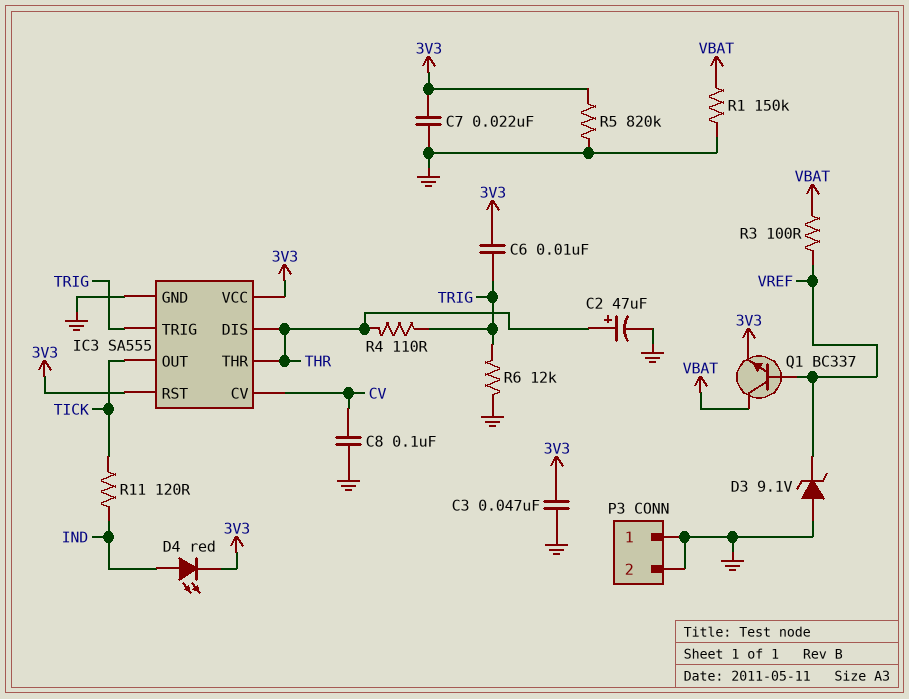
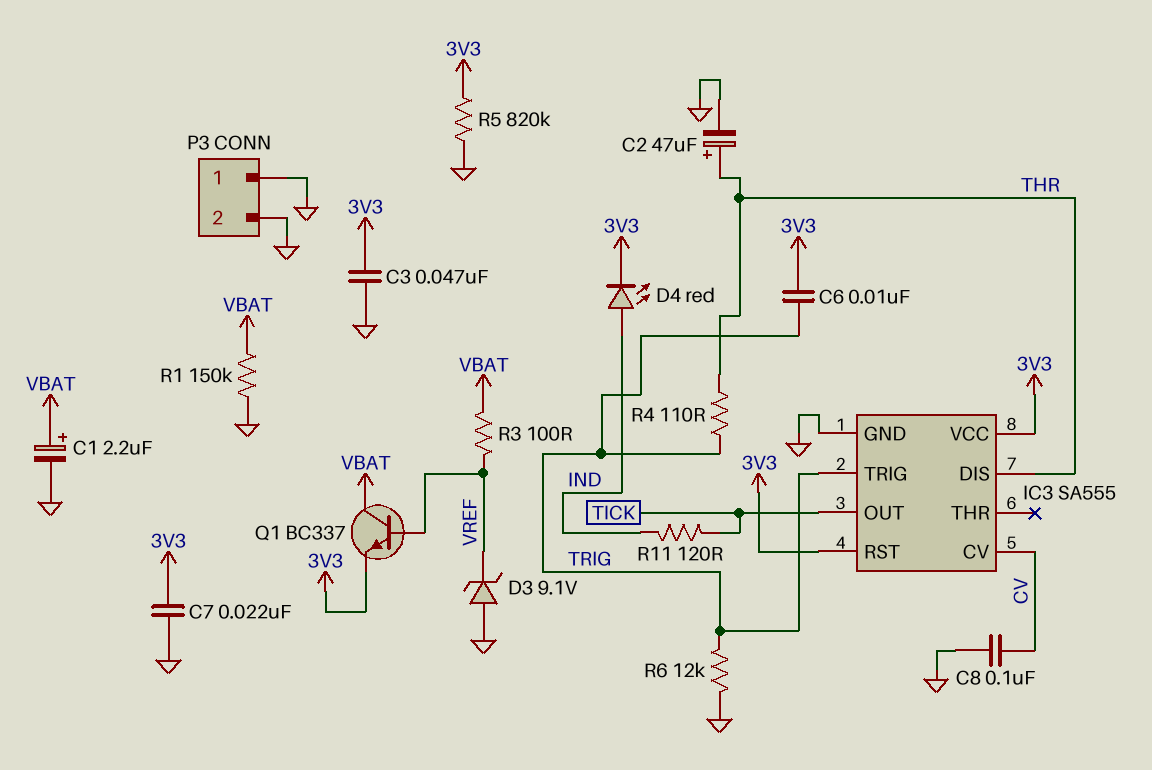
C1: none -> 2.2uF (plus VBAT, minus GND)
IC3 pin THR: THR -> none

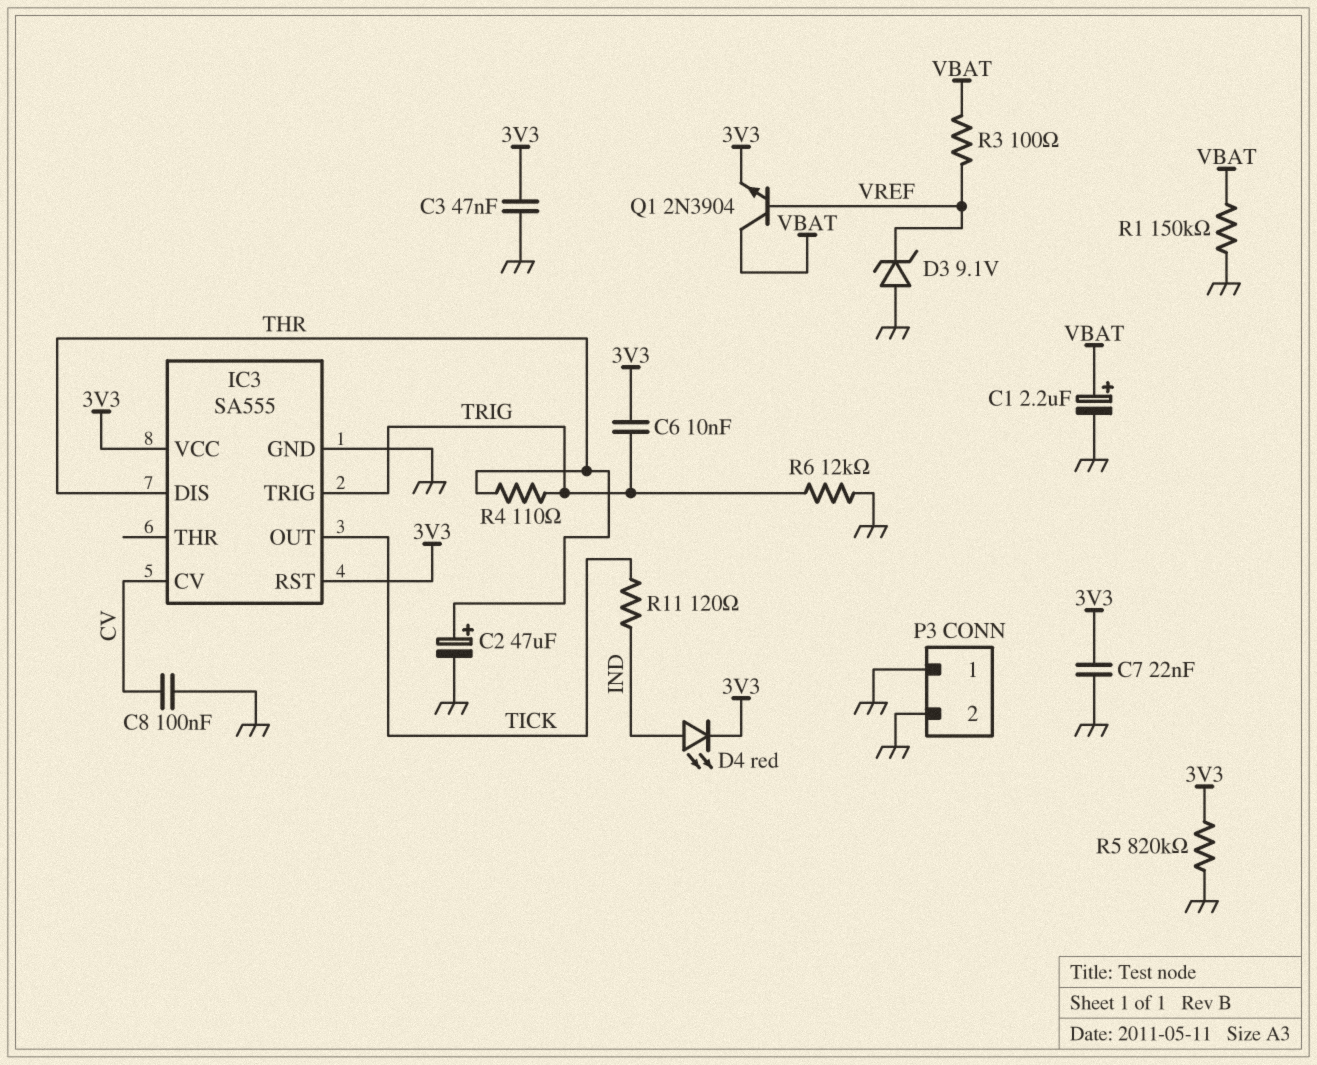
Q1: NPN BC337 (B VREF, C VBAT, E 3V3) -> NPN 2N3904 (B VREF, C VBAT, E 3V3)

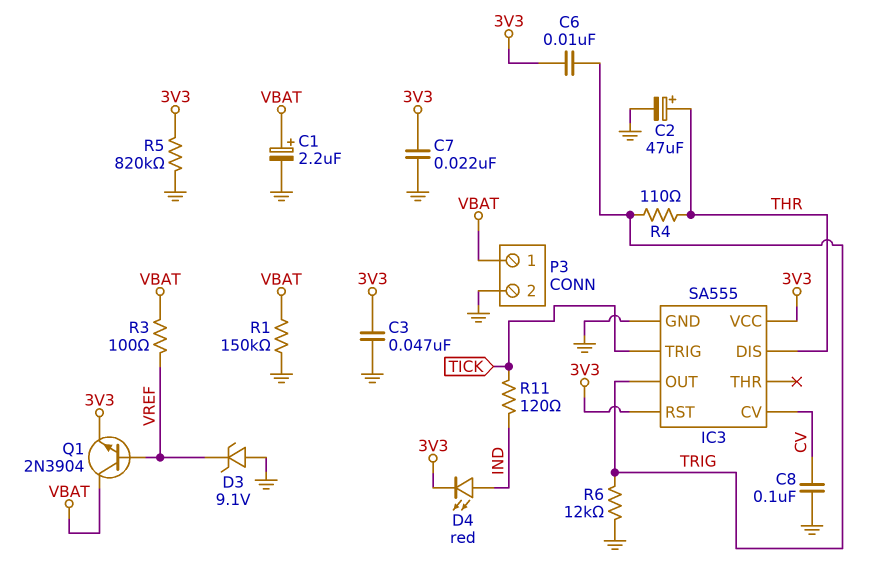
IC3 pin OUT: TICK -> TRIG
IC3 pin TRIG: TRIG -> TICK
P3 pin 1: GND -> VBAT

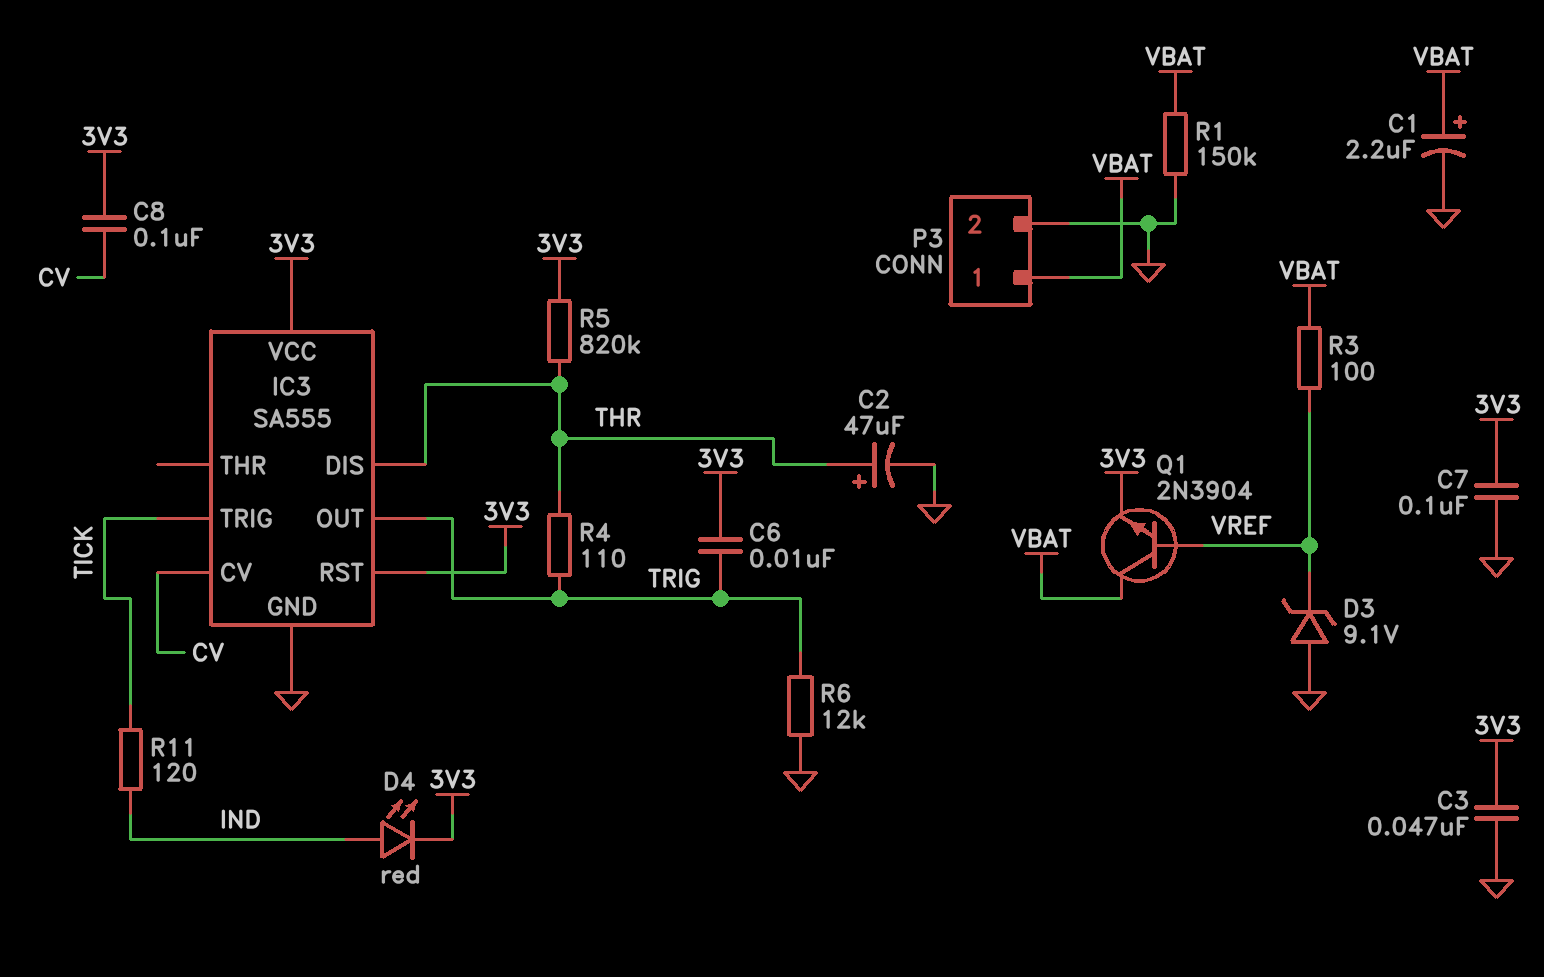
C7: 22nF (3V3, GND) -> 100nF (3V3, GND)
C8: 100nF (CV, GND) -> 100nF (3V3, CV)
R5: 820k (3V3, GND) -> 820k (3V3, THR)

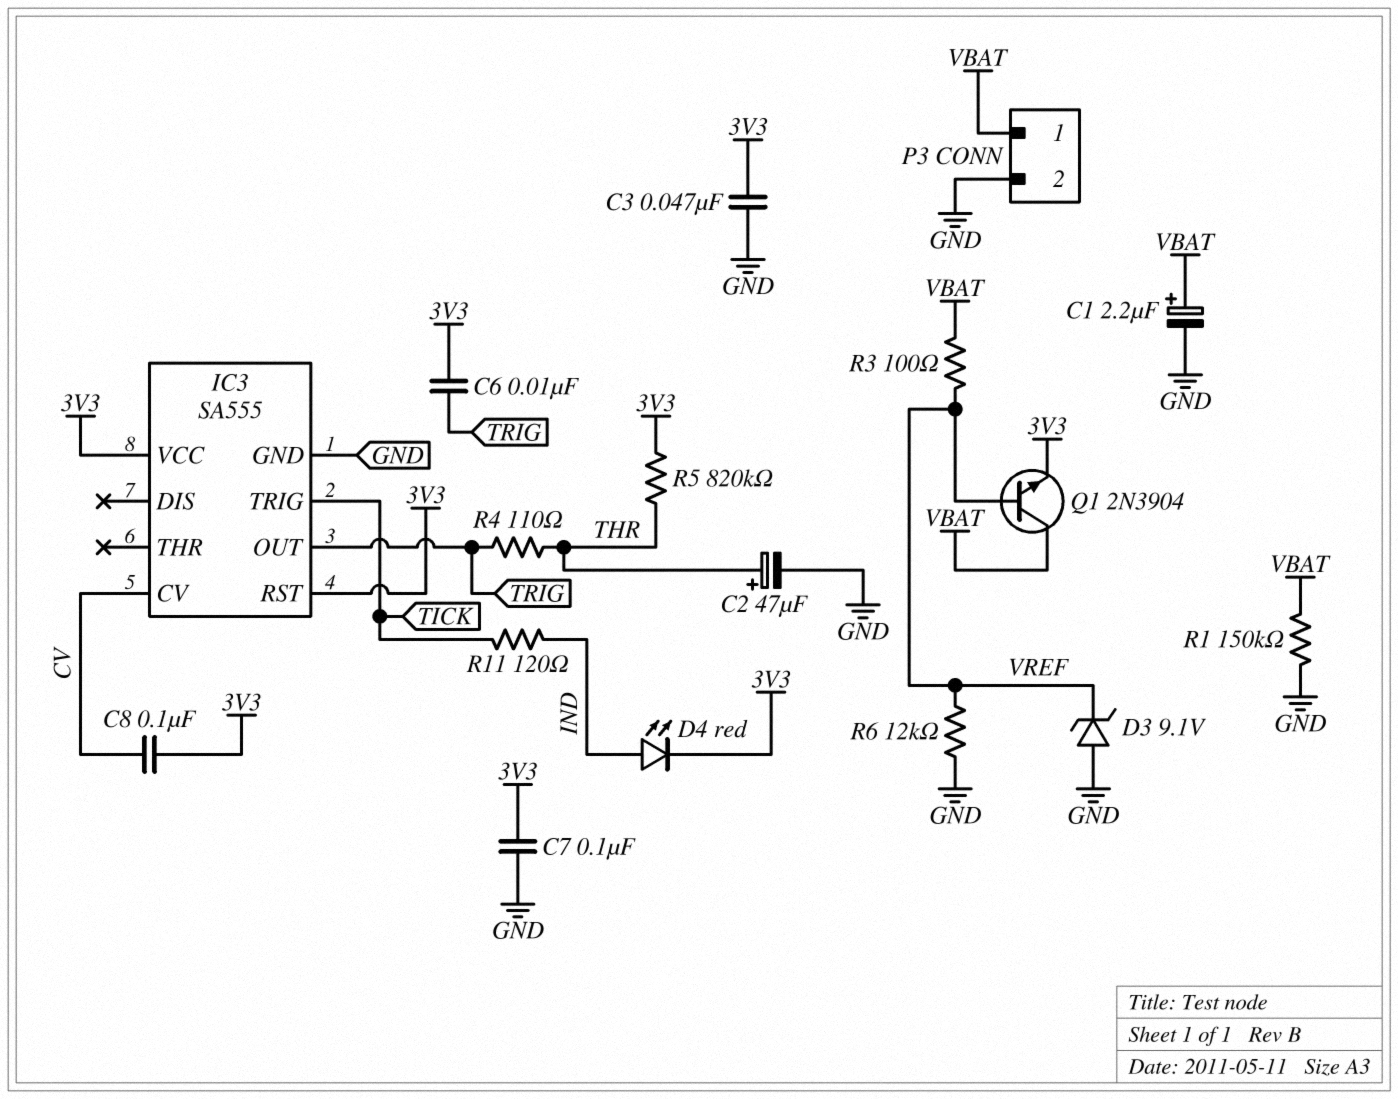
IC3 pin DIS: THR -> none
R6: 12k (GND, TRIG) -> 12k (GND, VREF)

